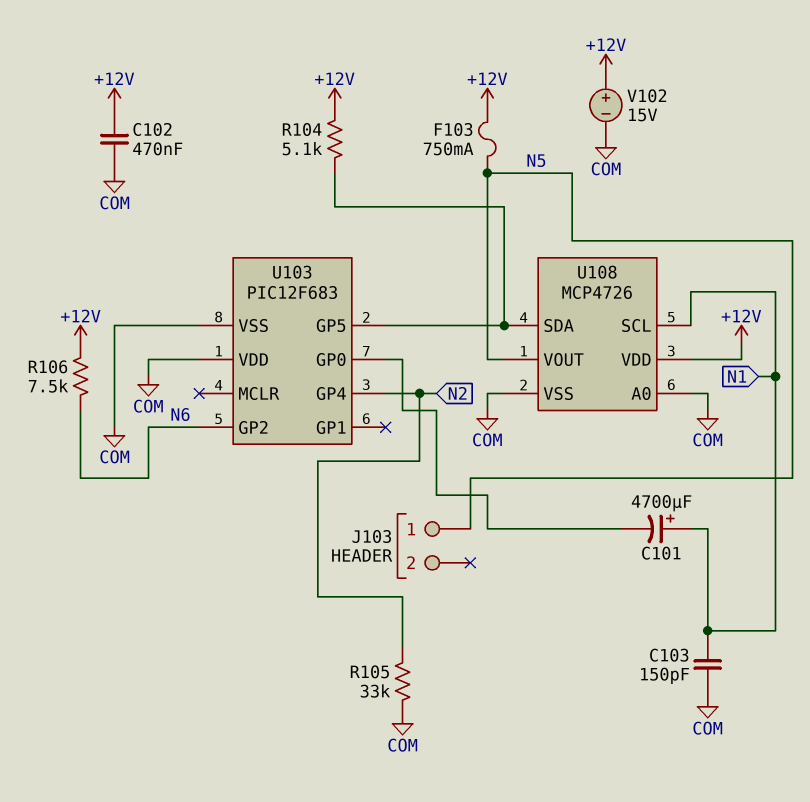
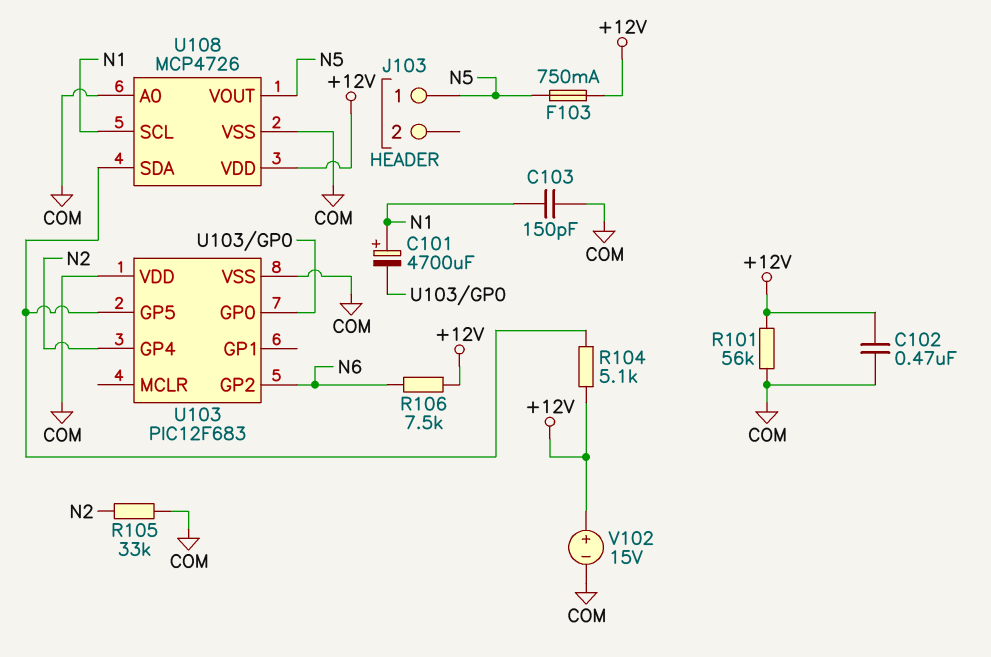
R101: none -> 56k (+12V, COM)

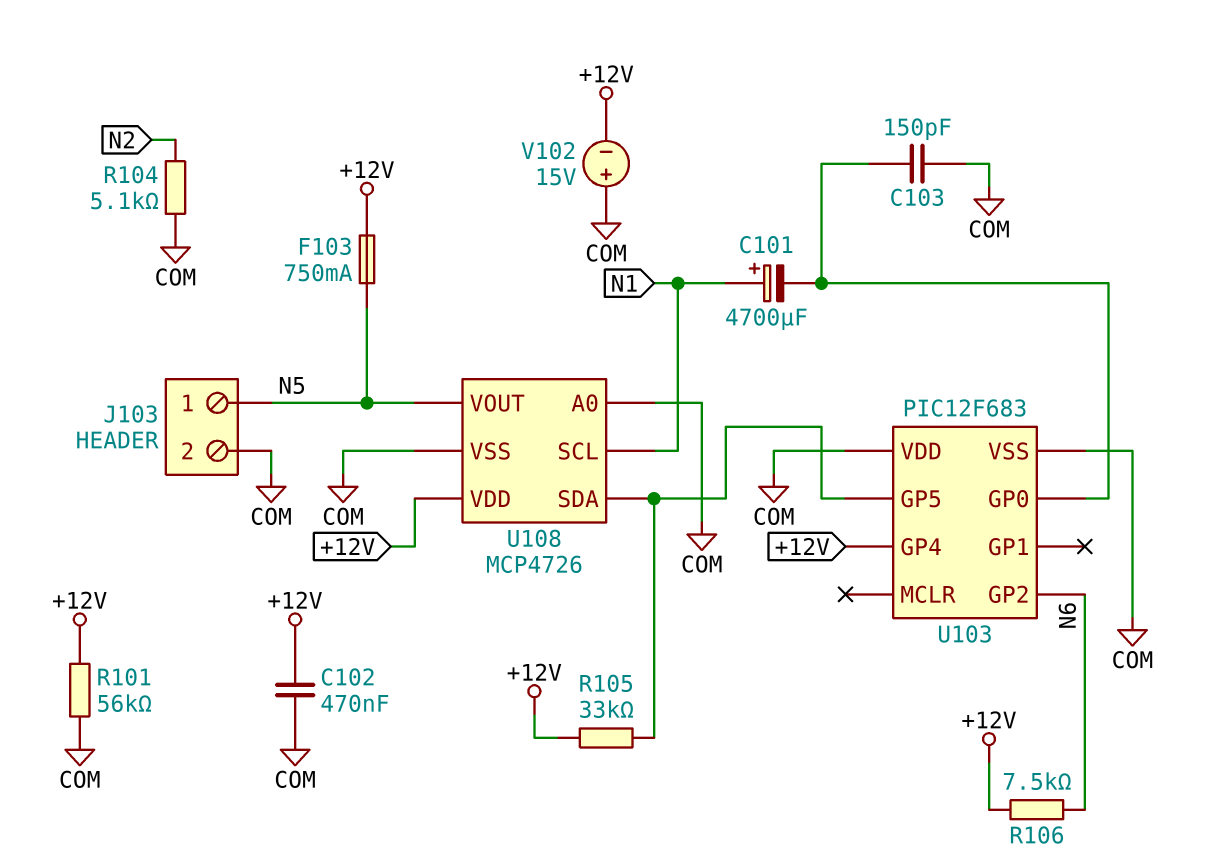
C103: 150pF (COM, N1) -> 150pF (COM, U103/GP0)
J103 pin 2: none -> COM
R104: 5.1k (+12V, U103/GP5) -> 5.1k (COM, N2)
R105: 33k (COM, N2) -> 33k (+12V, U103/GP5)
U103 pin GP4: N2 -> +12V
V102: 15V (plus +12V, minus COM) -> 15V (plus COM, minus +12V)

